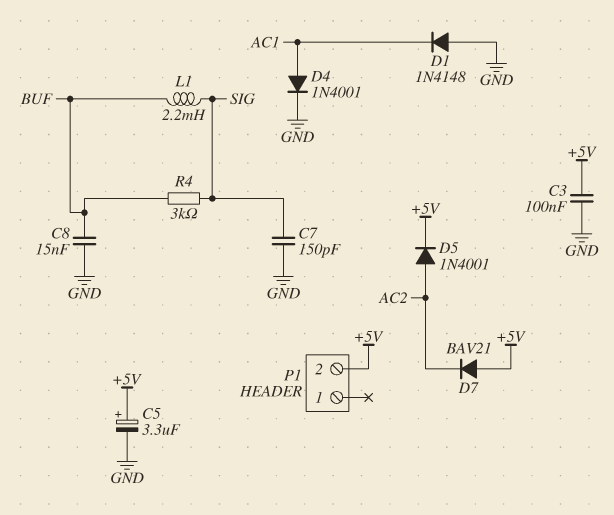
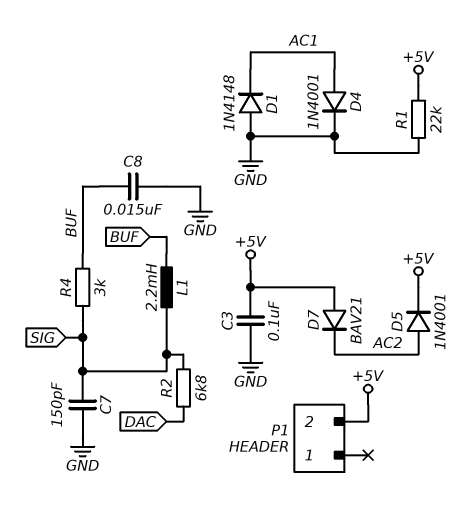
C5: 3.3uF (plus +5V, minus GND) -> none
R1: none -> 22k (+5V, GND)
R2: none -> 6.8k (DAC, SIG)

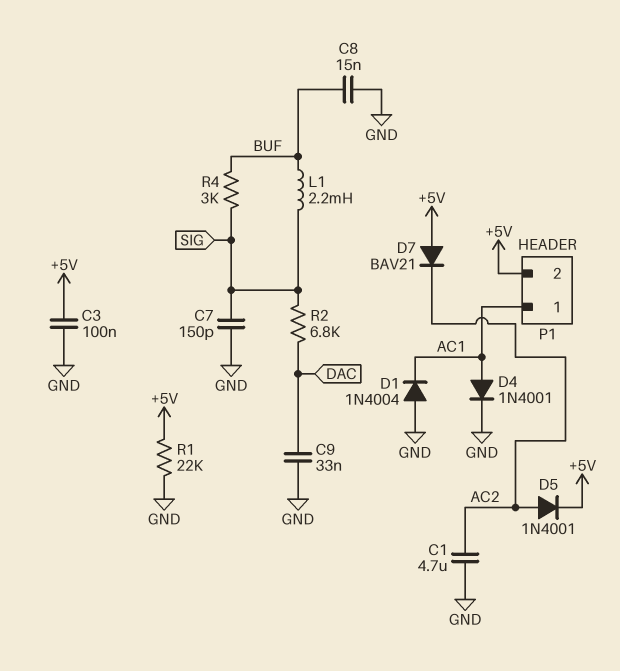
C1: none -> 4.7uF (AC2, GND)
C9: none -> 33nF (DAC, GND)
D1: diode 1N4148 (A GND, K AC1) -> diode 1N4004 (A GND, K AC1)
P1 pin 1: none -> AC1

